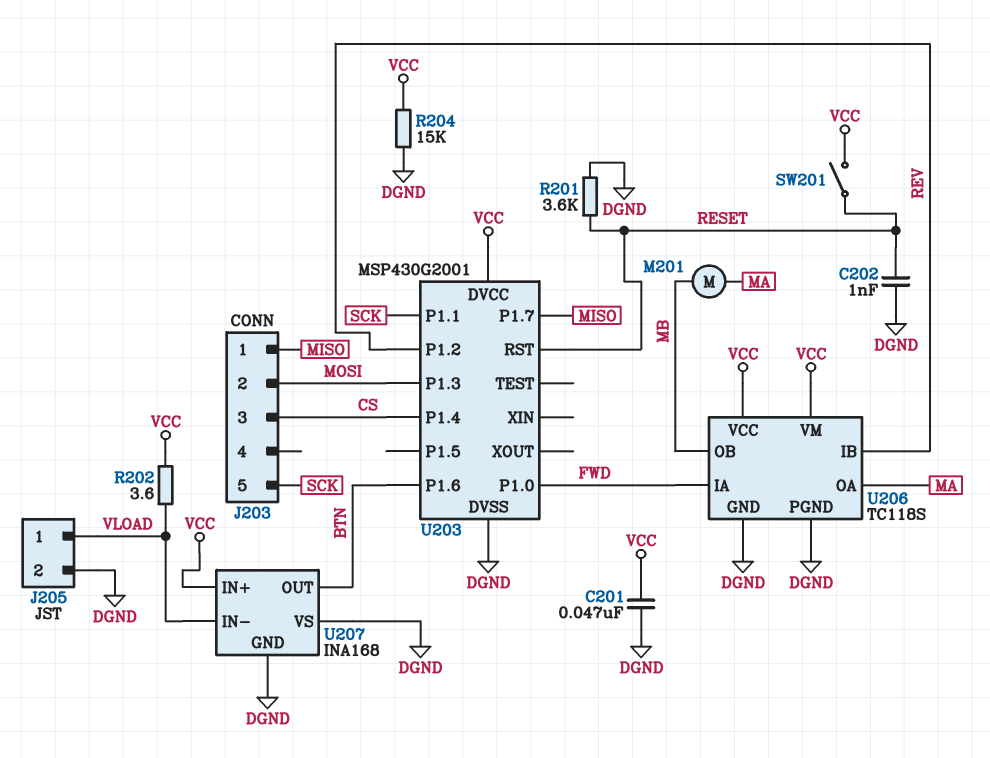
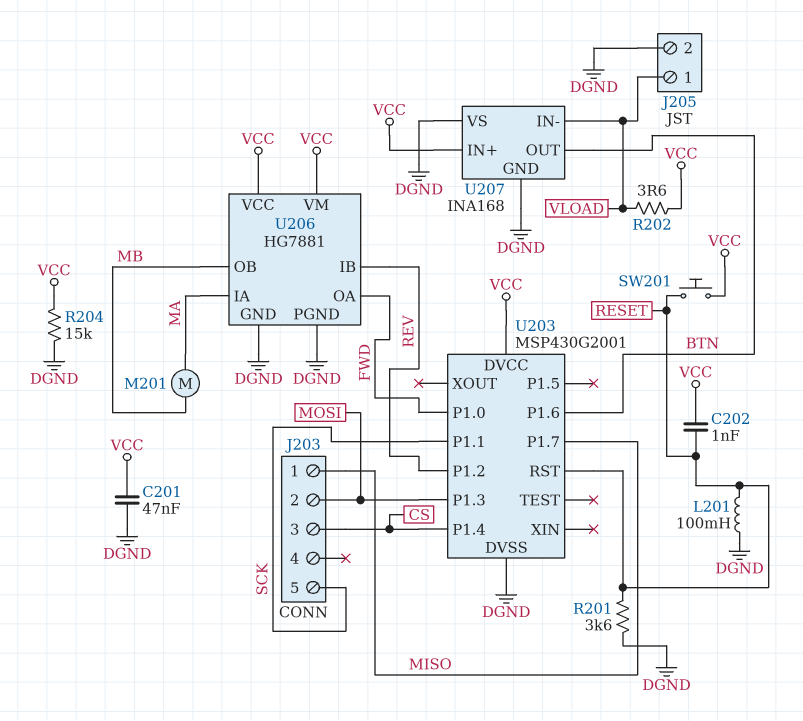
C202: 1nF (DGND, RESET) -> 1nF (RESET, VCC)
L201: none -> 100mH (DGND, RESET)
SW201: switch (RESET, VCC) -> button (RESET, VCC)
U206: TC118S -> HG7881
U206 pin IA: FWD -> MA
U206 pin OA: MA -> FWD

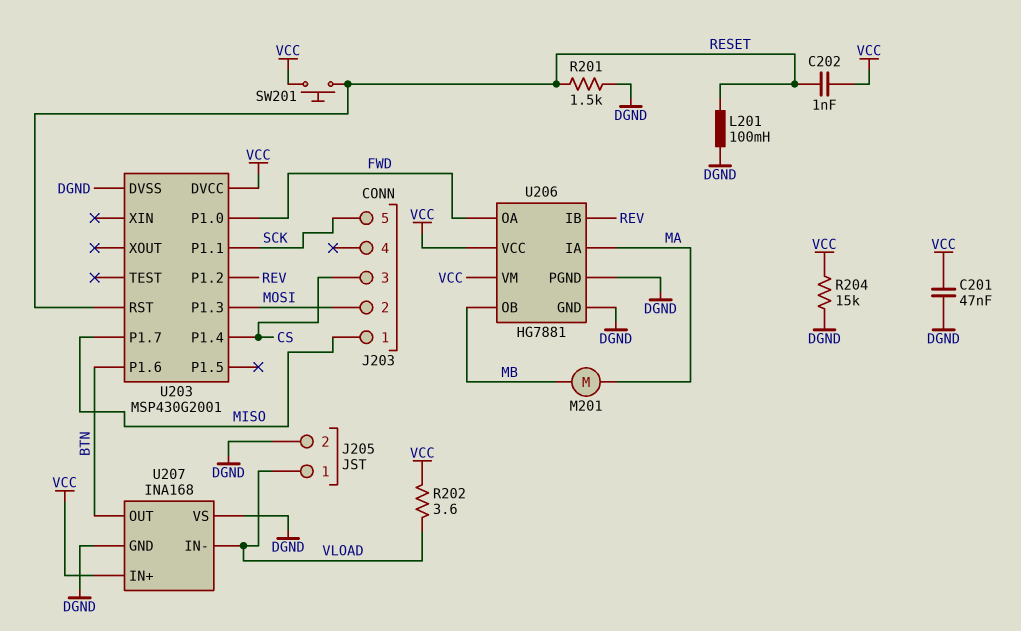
R201: 3.6k (DGND, RESET) -> 1.5k (DGND, RESET)

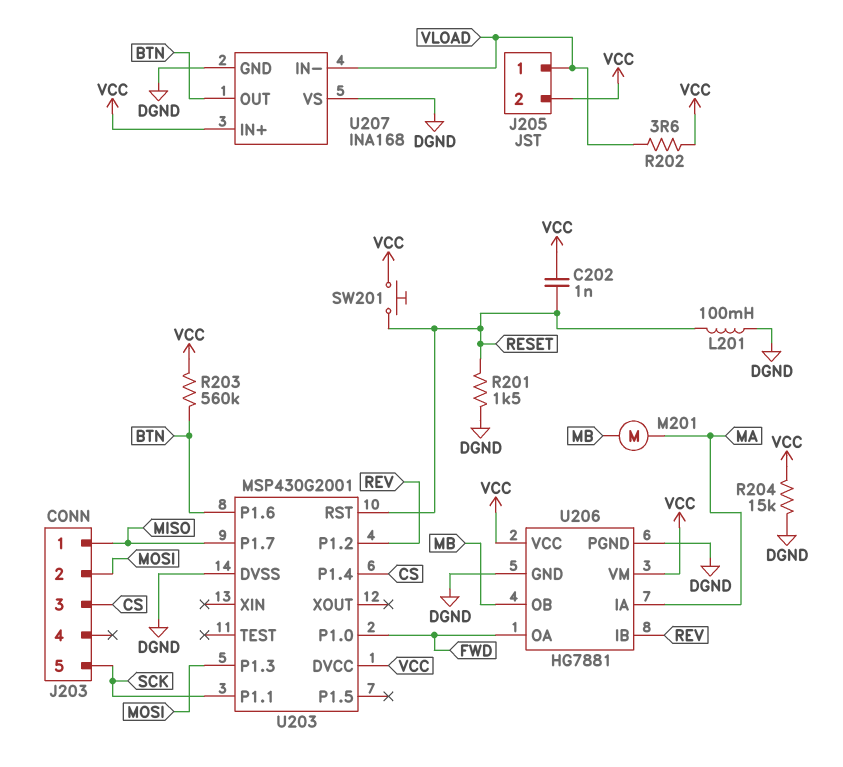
C201: 47nF (DGND, VCC) -> none
J205 pin 2: DGND -> VCC
R203: none -> 560k (BTN, VCC)

